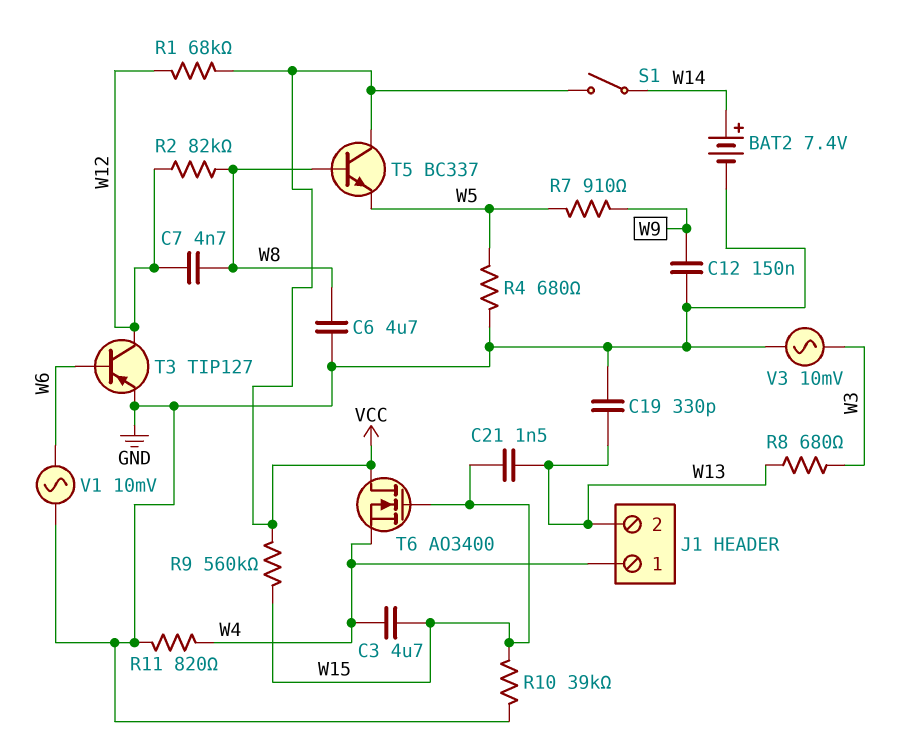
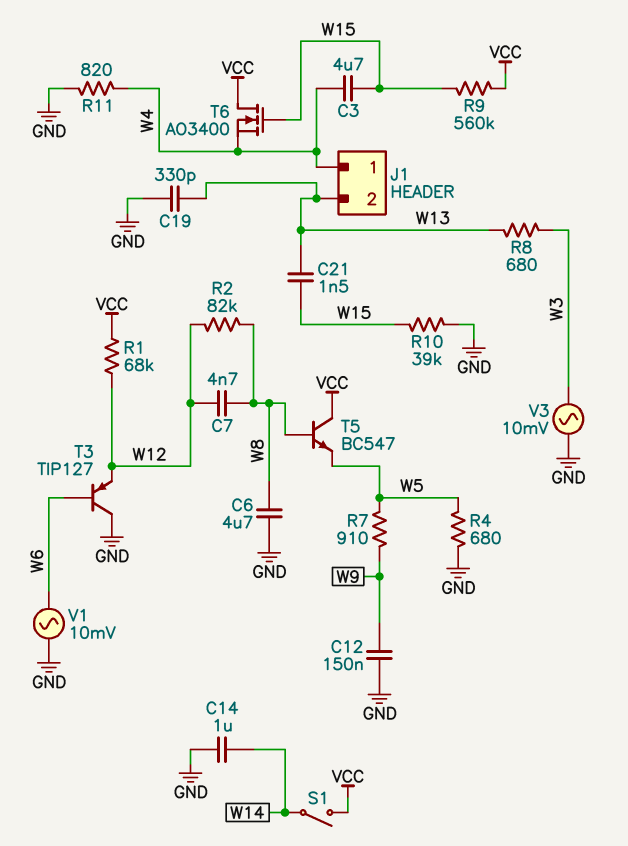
BAT2: 7.4V (plus W14, minus GND) -> none
C14: none -> 1uF (GND, W14)
T3: PNP TIP127 (B W6, C W12, E GND) -> PNP TIP127 (B W6, C GND, E W12)
T5: NPN BC337 (B W8, C VCC, E W5) -> NPN BC547 (B W8, C VCC, E W5)

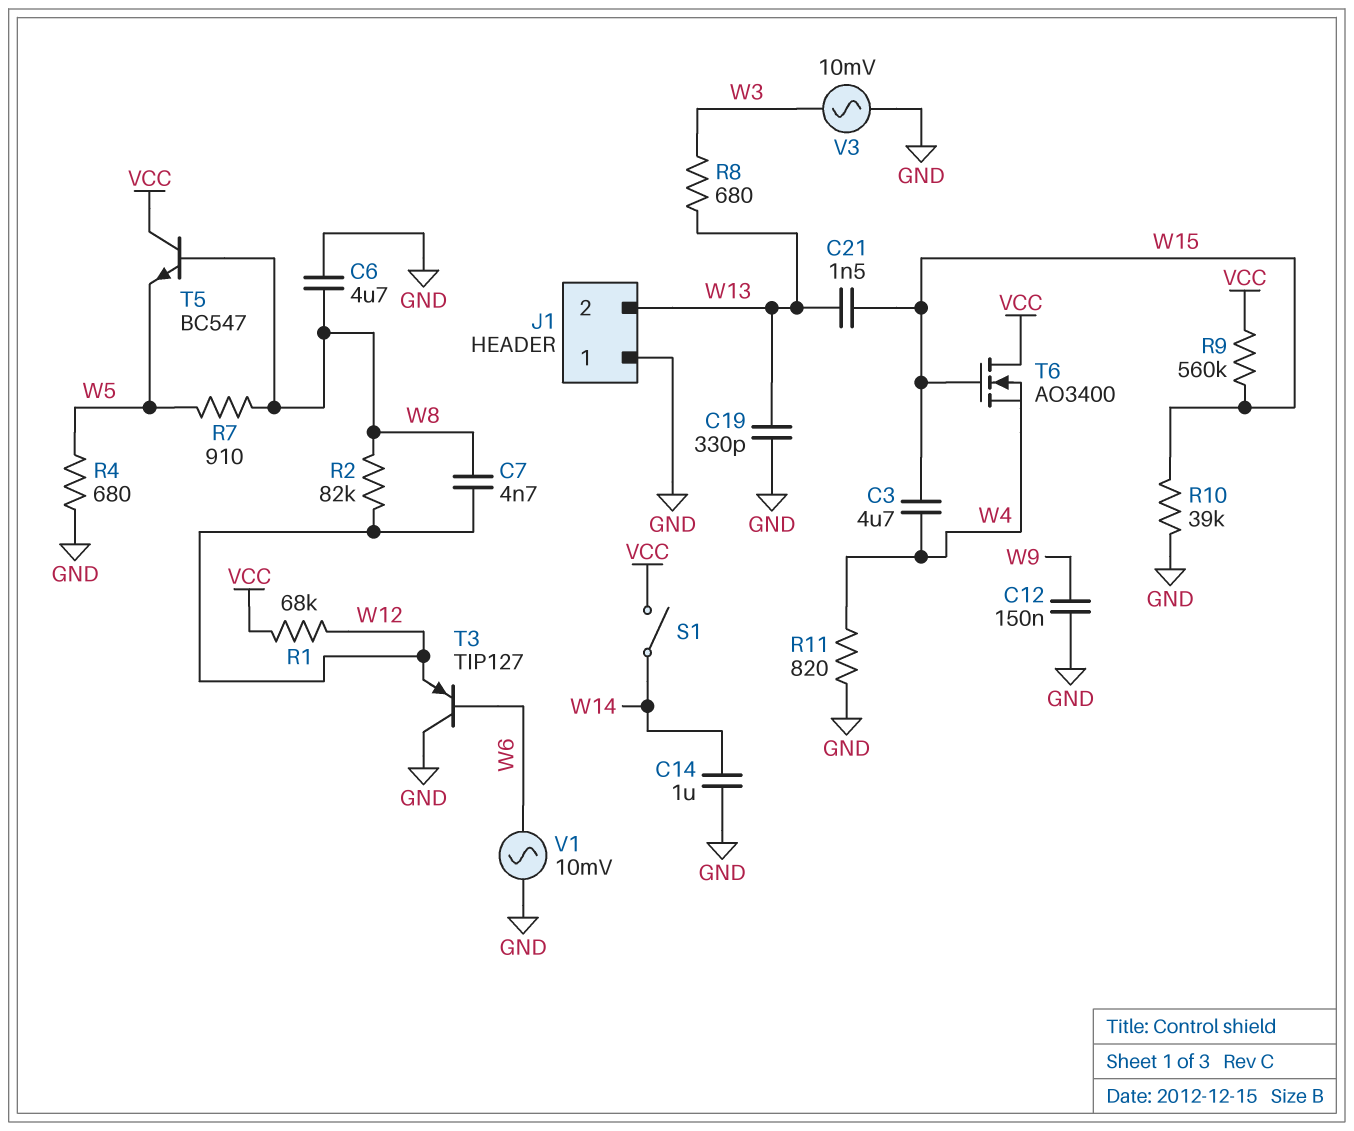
J1 pin 1: W4 -> GND
R7: 910 (W5, W9) -> 910 (W5, W8)

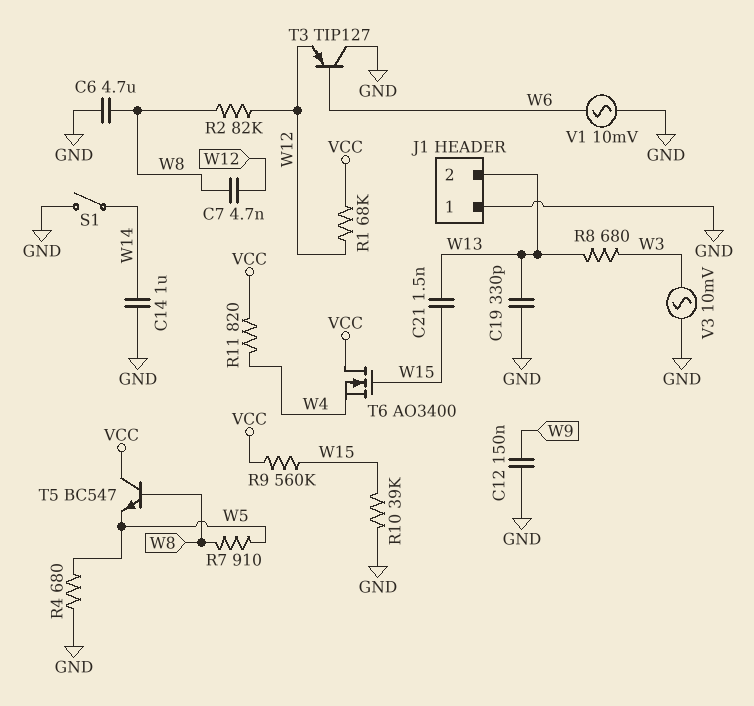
C3: 4.7uF (W4, W15) -> none
R11: 820 (GND, W4) -> 820 (VCC, W4)
S1: switch (VCC, W14) -> switch (GND, W14)

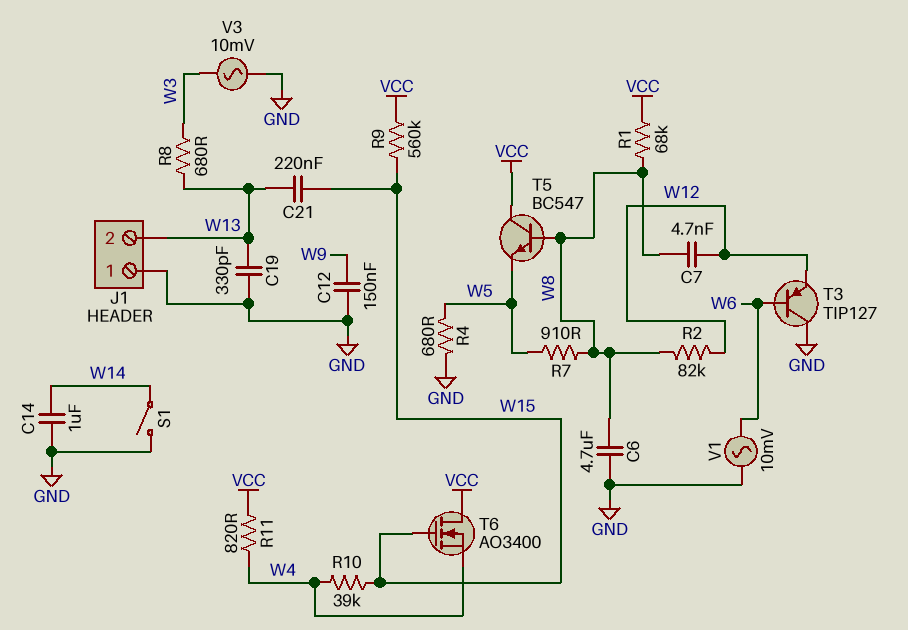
C21: 1.5nF (W13, W15) -> 220nF (W13, W15)
R1: 68k (VCC, W12) -> 68k (VCC, W8)
R10: 39k (GND, W15) -> 39k (W4, W15)

